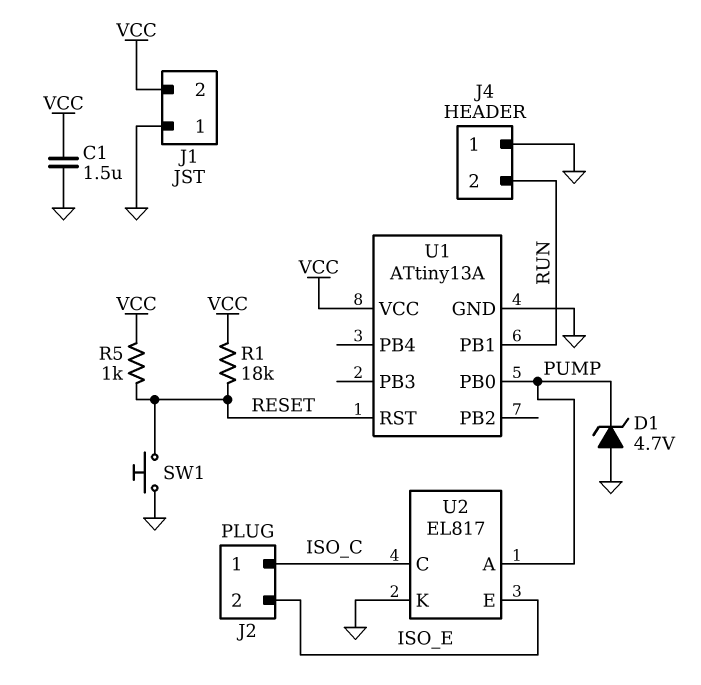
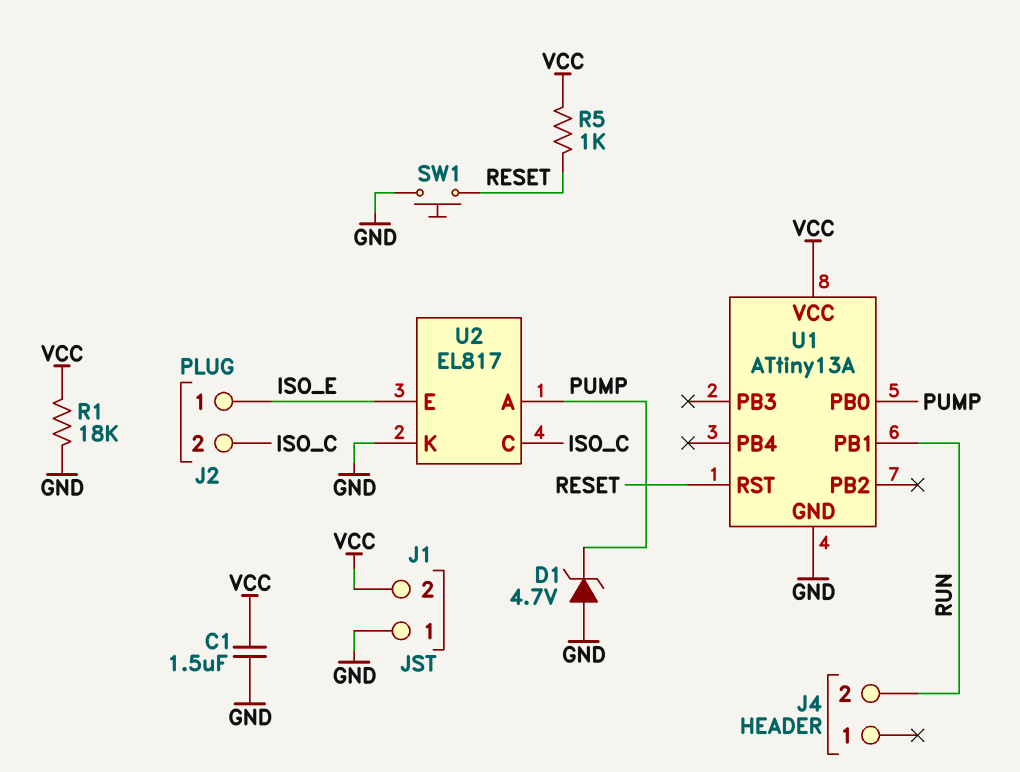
J2 pin 1: ISO_C -> ISO_E
J2 pin 2: ISO_E -> ISO_C
J4 pin 1: GND -> none
R1: 18k (RESET, VCC) -> 18k (GND, VCC)

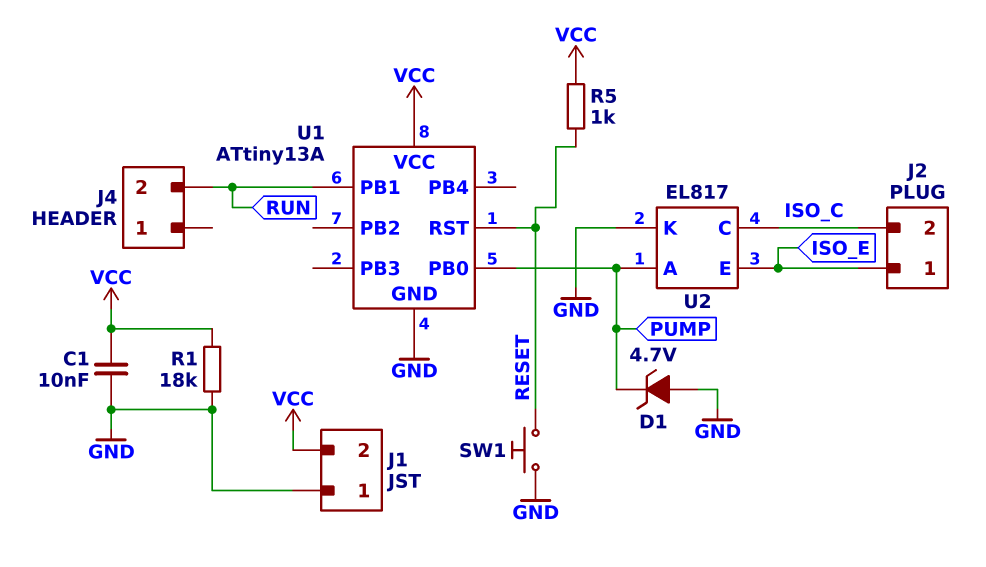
C1: 1.5uF (GND, VCC) -> 10nF (GND, VCC)

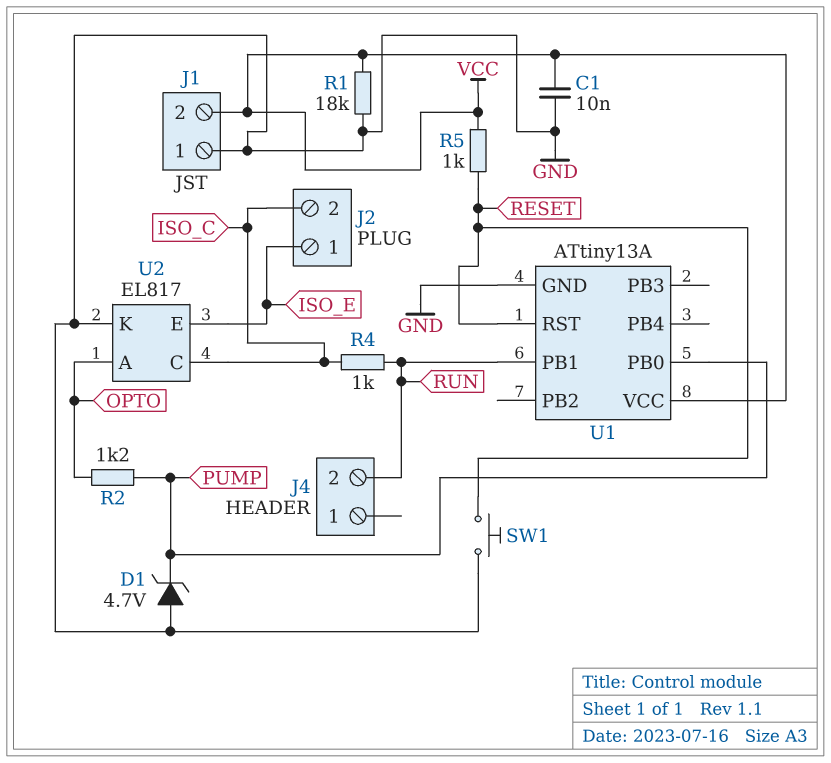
R2: none -> 1.2k (OPTO, PUMP)
R4: none -> 1k (ISO_C, RUN)
U2 pin A: PUMP -> OPTO

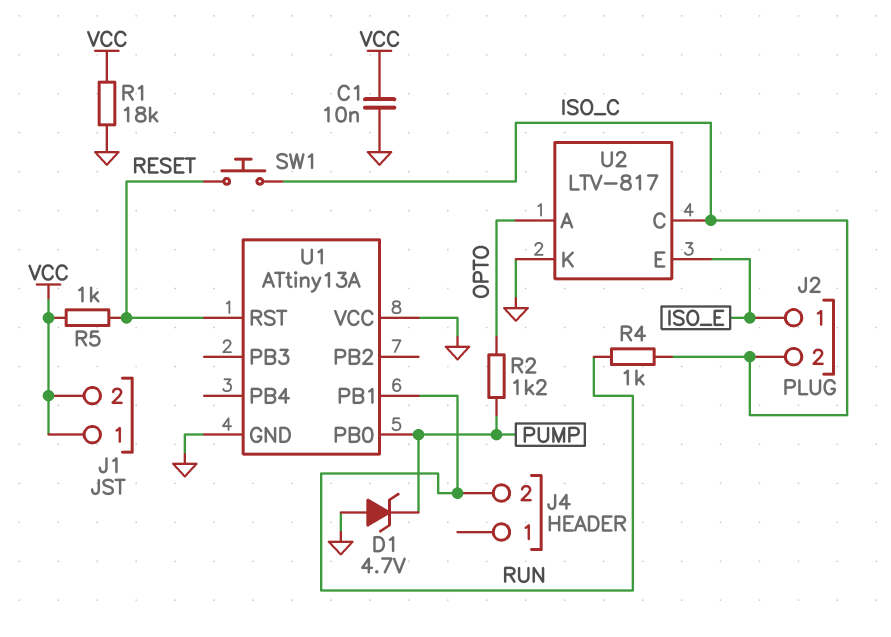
J1 pin 1: GND -> VCC
SW1: button (GND, RESET) -> button (ISO_C, RESET)
U1 pin VCC: VCC -> GND
U2: EL817 -> LTV-817

